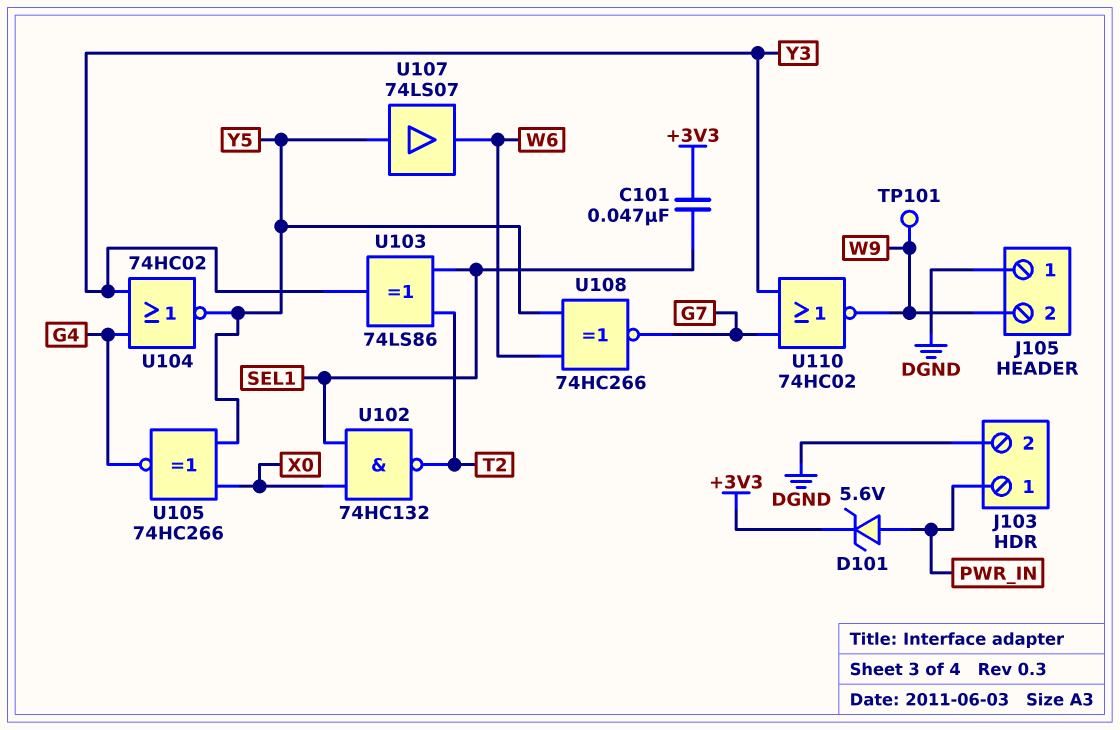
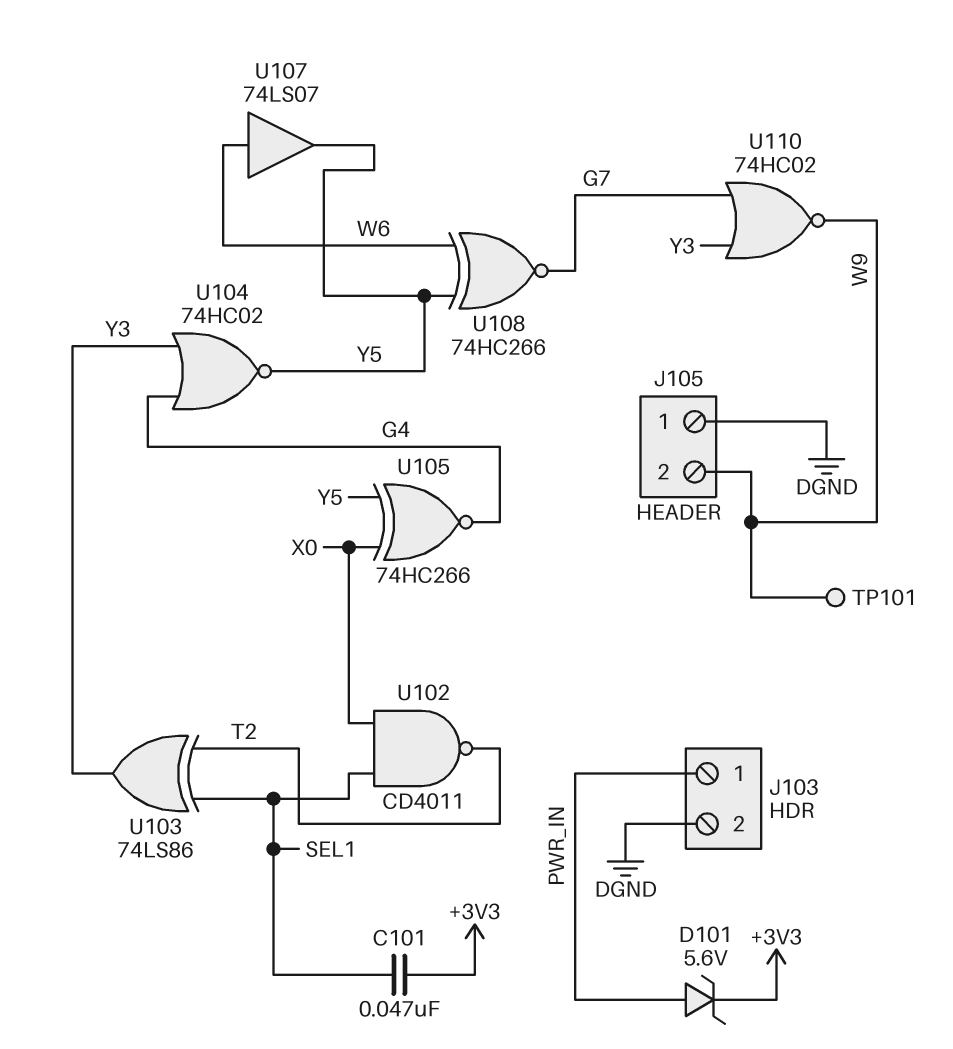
U102: NAND 74HC132 (in SEL1, in X0, out T2) -> NAND CD4011 (in SEL1, in X0, out T2)
U107: buffer 74LS07 (in Y5, out W6) -> buffer 74LS07 (in W6, out Y5)

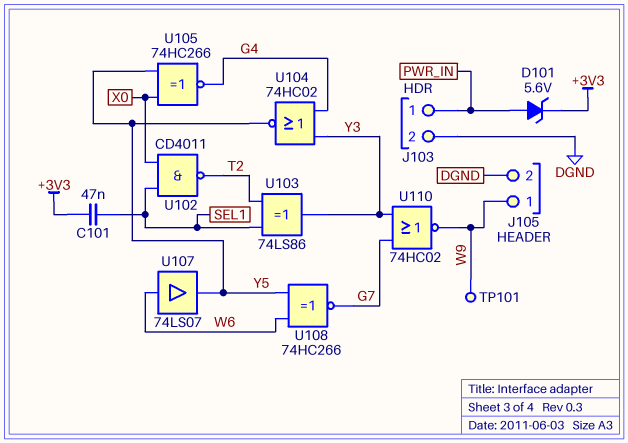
J105 pin 1: DGND -> W9
J105 pin 2: W9 -> DGND

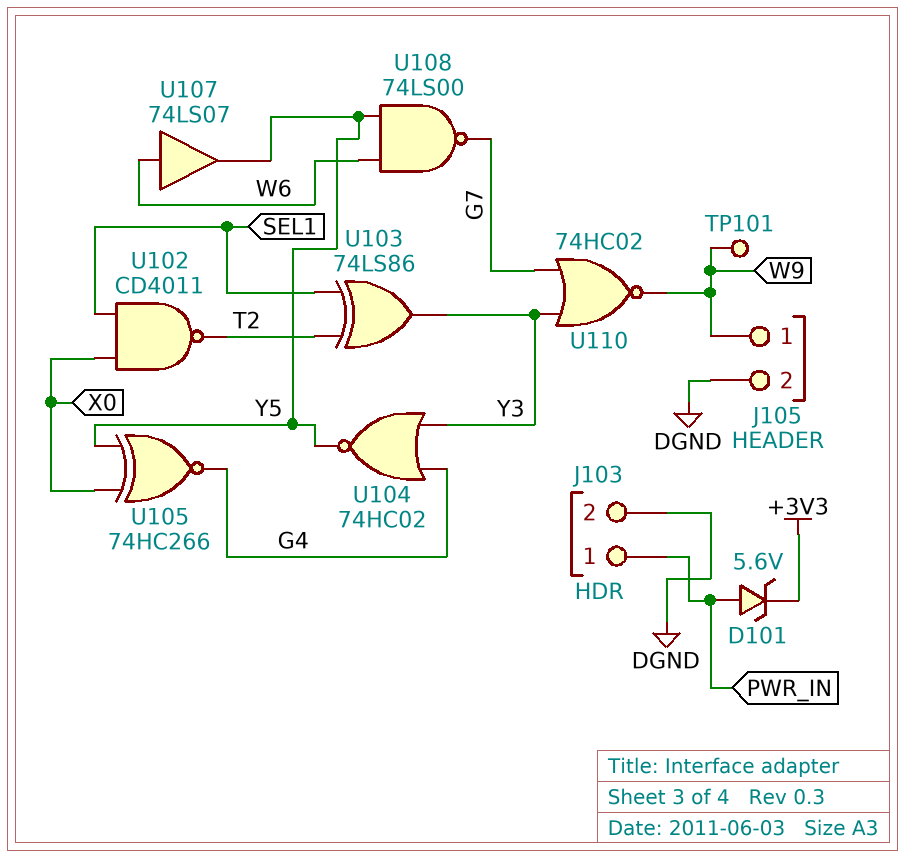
C101: 47nF (+3V3, SEL1) -> none
U108: XNOR 74HC266 (in W6, in Y5, out G7) -> NAND 74LS00 (in W6, in Y5, out G7)

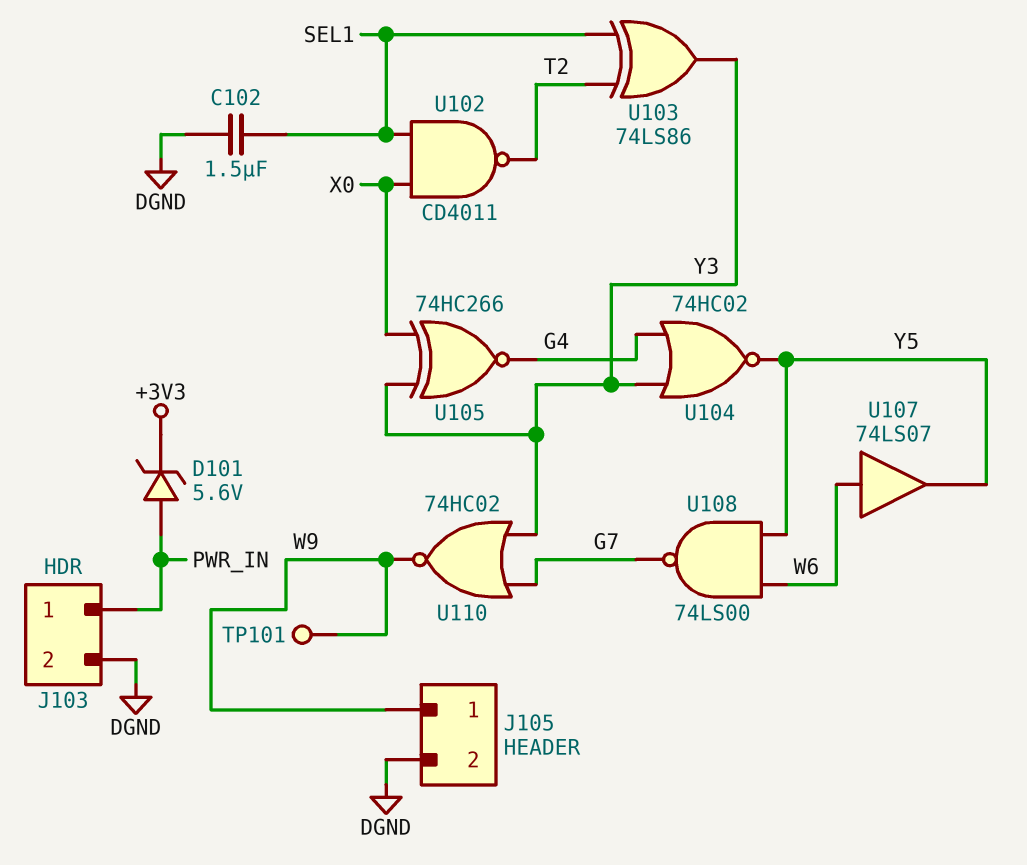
C102: none -> 1.5uF (DGND, SEL1)
U105: XNOR 74HC266 (in X0, in Y5, out G4) -> XNOR 74HC266 (in X0, in Y3, out G4)

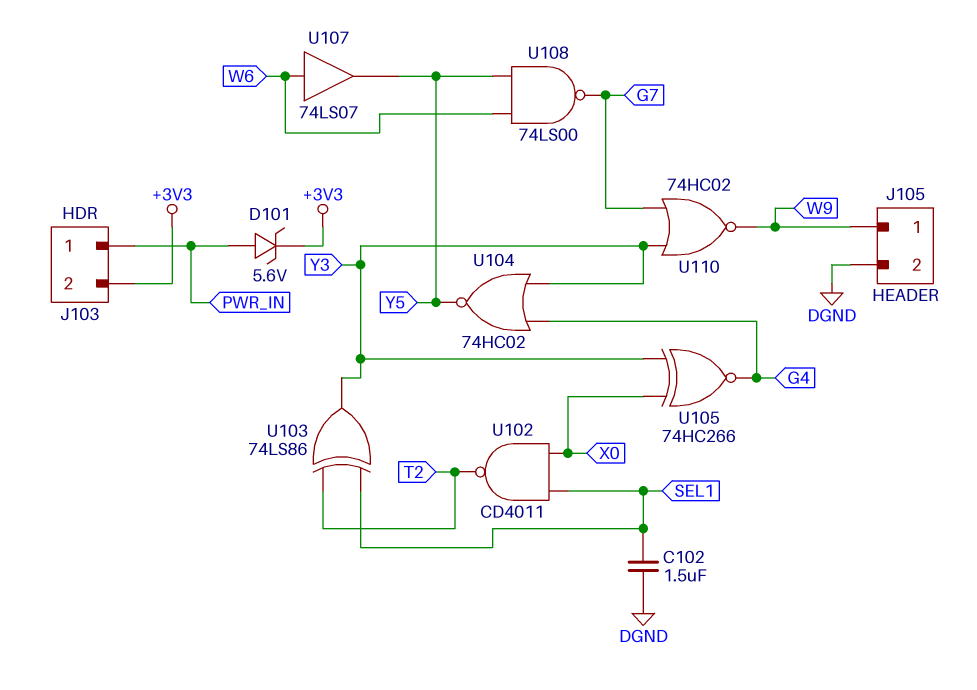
J103 pin 2: DGND -> +3V3
TP101: test point (W9) -> none

